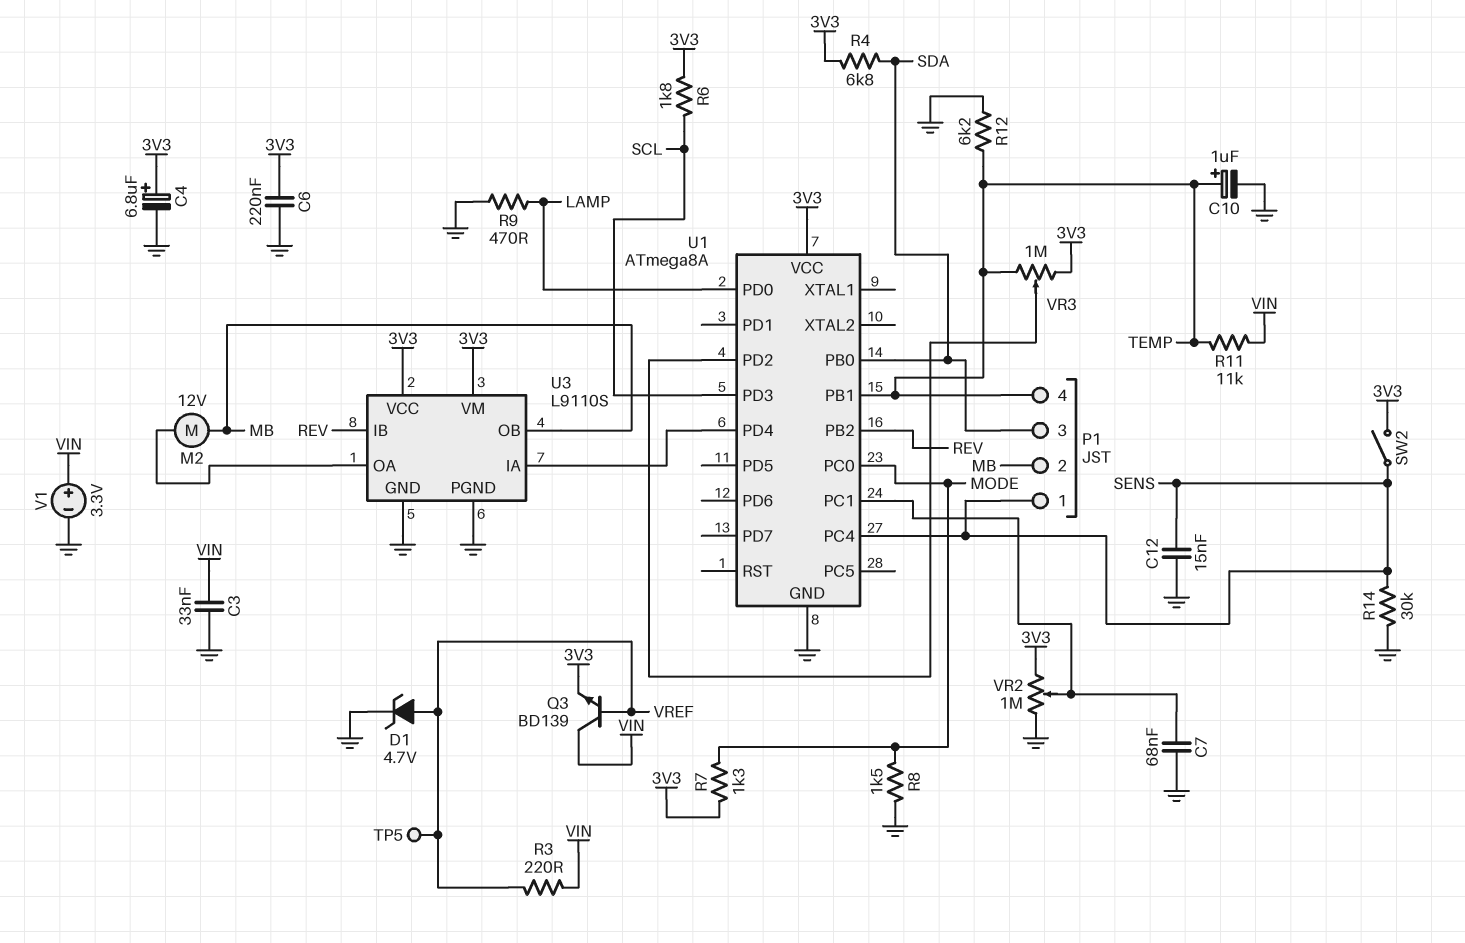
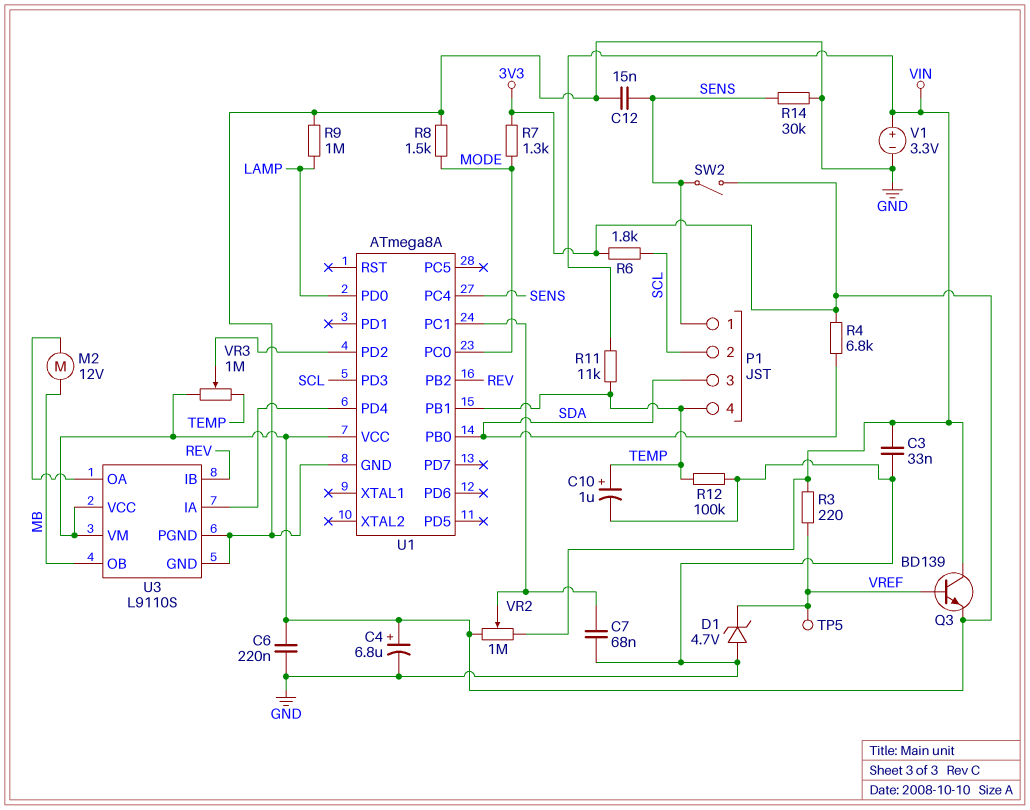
D1: zener 4.7V (A VREF, K GND) -> zener 4.7V (A GND, K VREF)
P1 pin 2: MB -> SCL
R9: 470 (GND, LAMP) -> 1M (GND, LAMP)
R12: 6.2k (GND, TEMP) -> 100k (GND, TEMP)
VR2: 1M (3V3, GND, wiper U1/PC1) -> 1M (3V3, VIN, wiper U1/PC1)

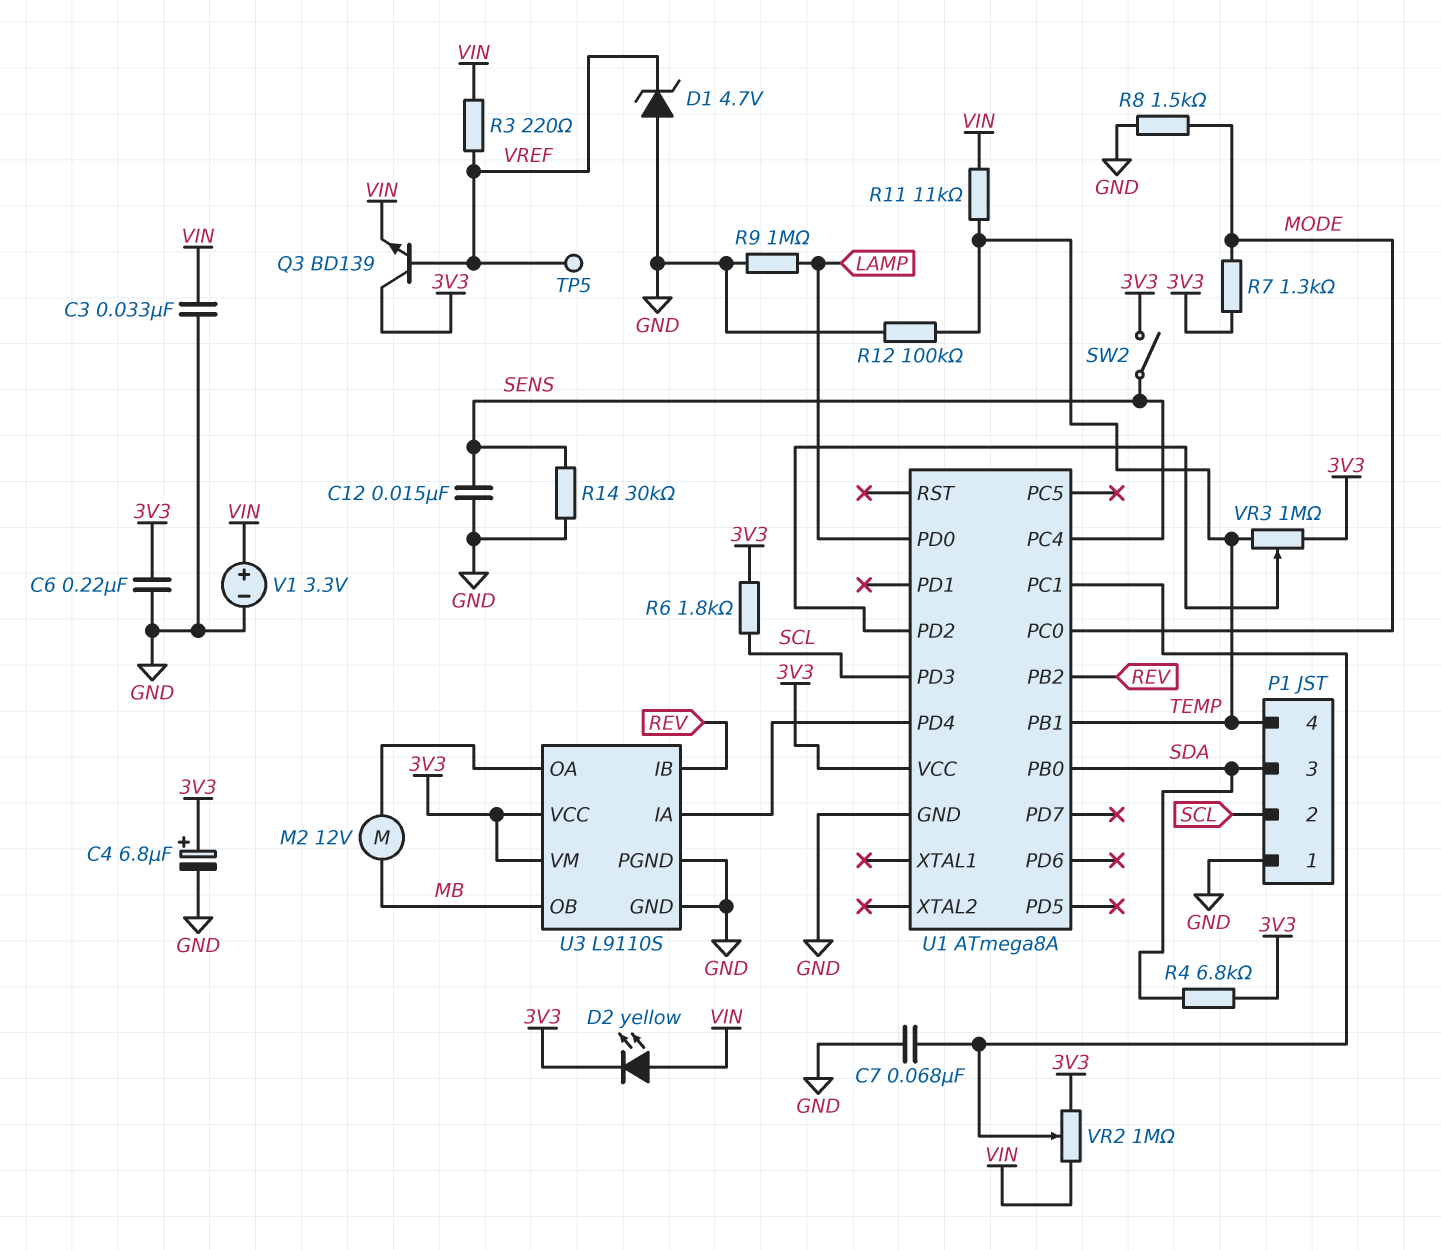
C10: 1uF (plus TEMP, minus GND) -> none
D2: none -> LED yellow (A VIN, K 3V3)
P1 pin 1: SENS -> GND
Q3: NPN BD139 (B VREF, C VIN, E 3V3) -> NPN BD139 (B VREF, C 3V3, E VIN)

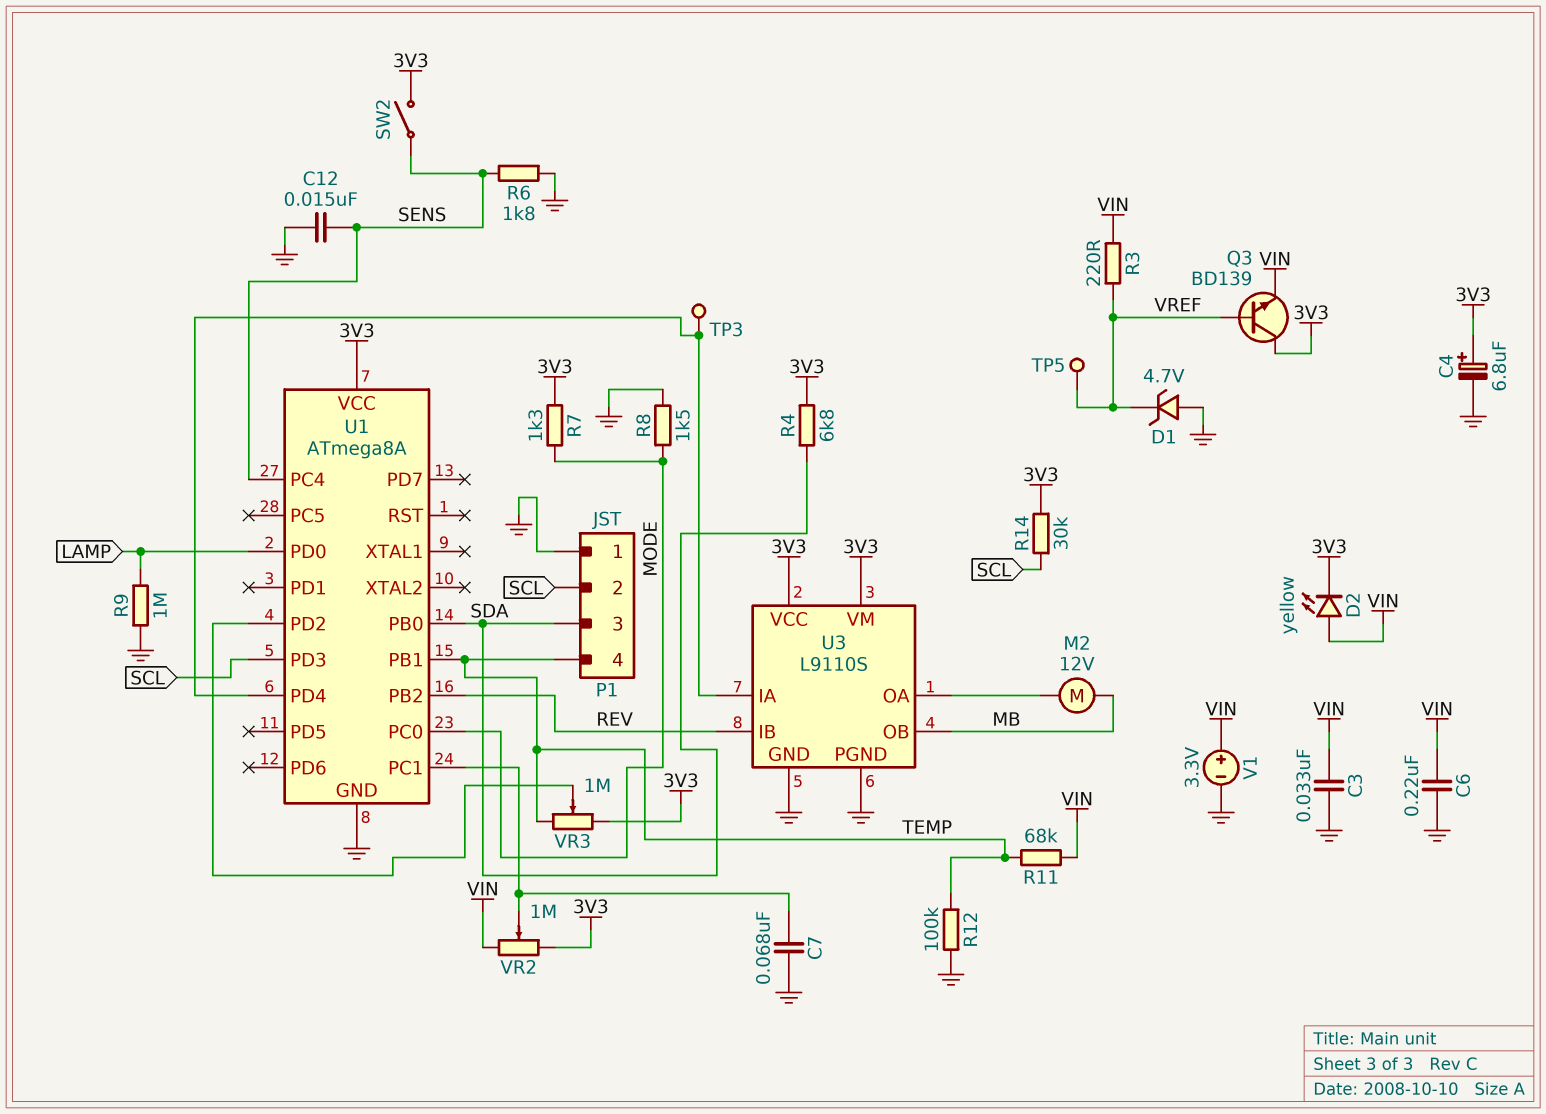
C6: 220nF (3V3, GND) -> 220nF (GND, VIN)
R6: 1.8k (3V3, SCL) -> 1.8k (GND, SENS)
R11: 11k (TEMP, VIN) -> 68k (TEMP, VIN)
R14: 30k (GND, SENS) -> 30k (3V3, SCL)
TP3: none -> test point (U1/PD4)

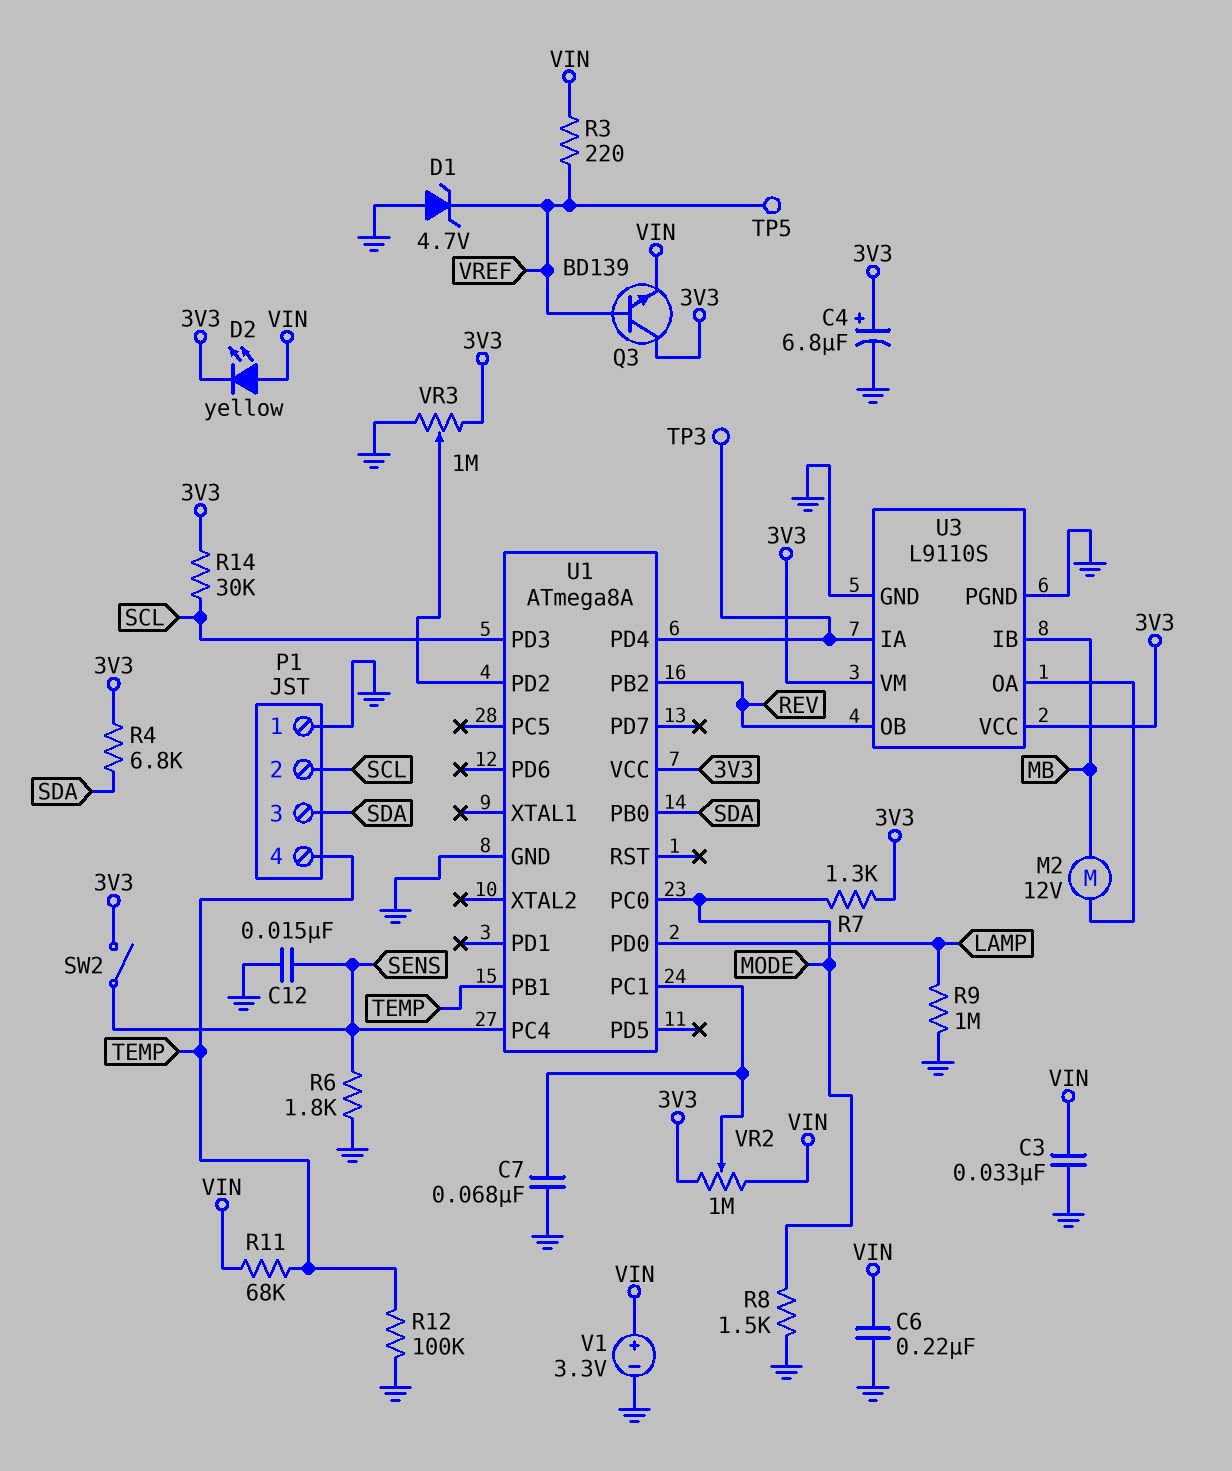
U3 pin IB: REV -> MB
U3 pin OB: MB -> REV
VR3: 1M (3V3, TEMP, wiper U1/PD2) -> 1M (3V3, GND, wiper U1/PD2)

